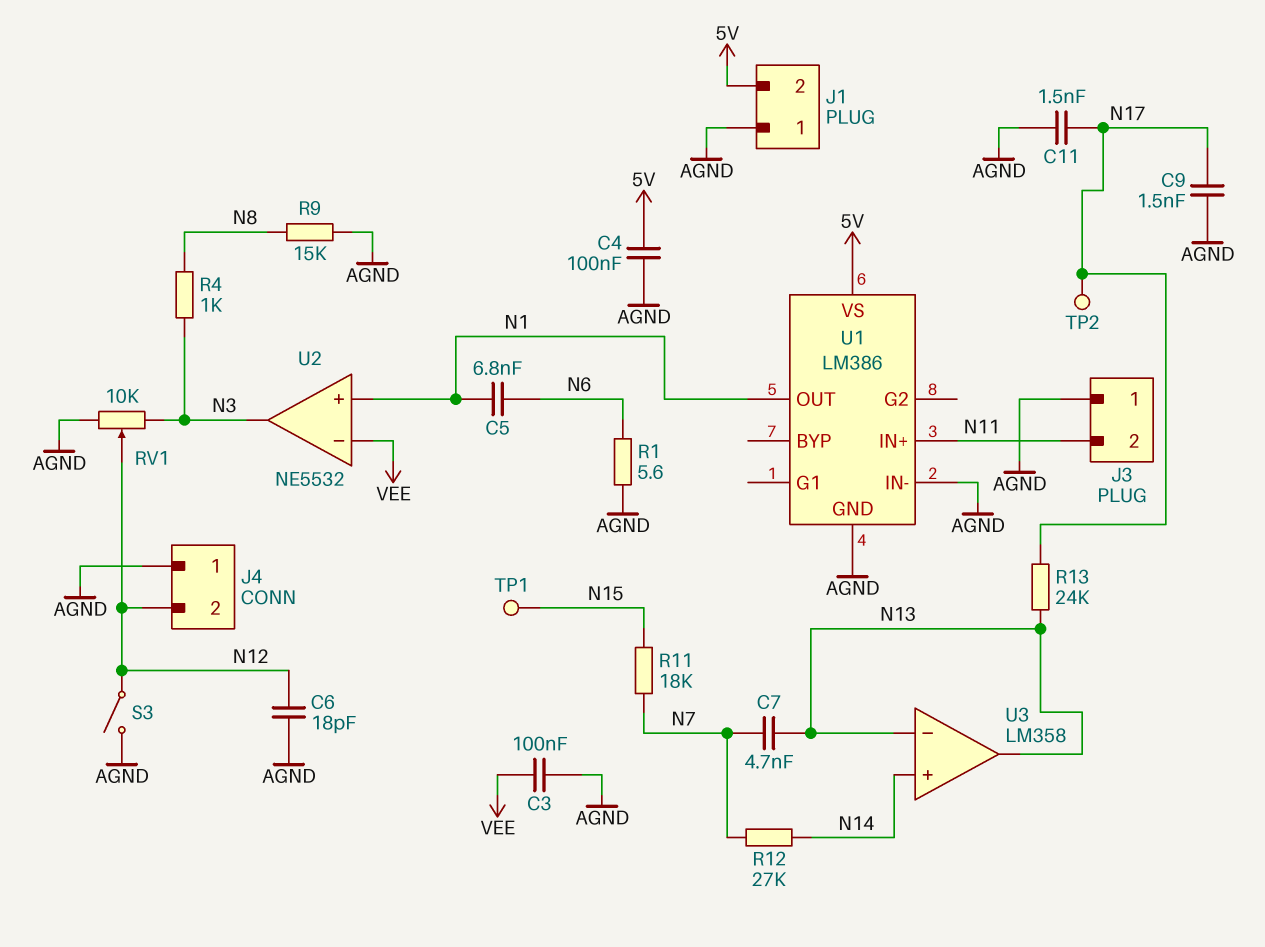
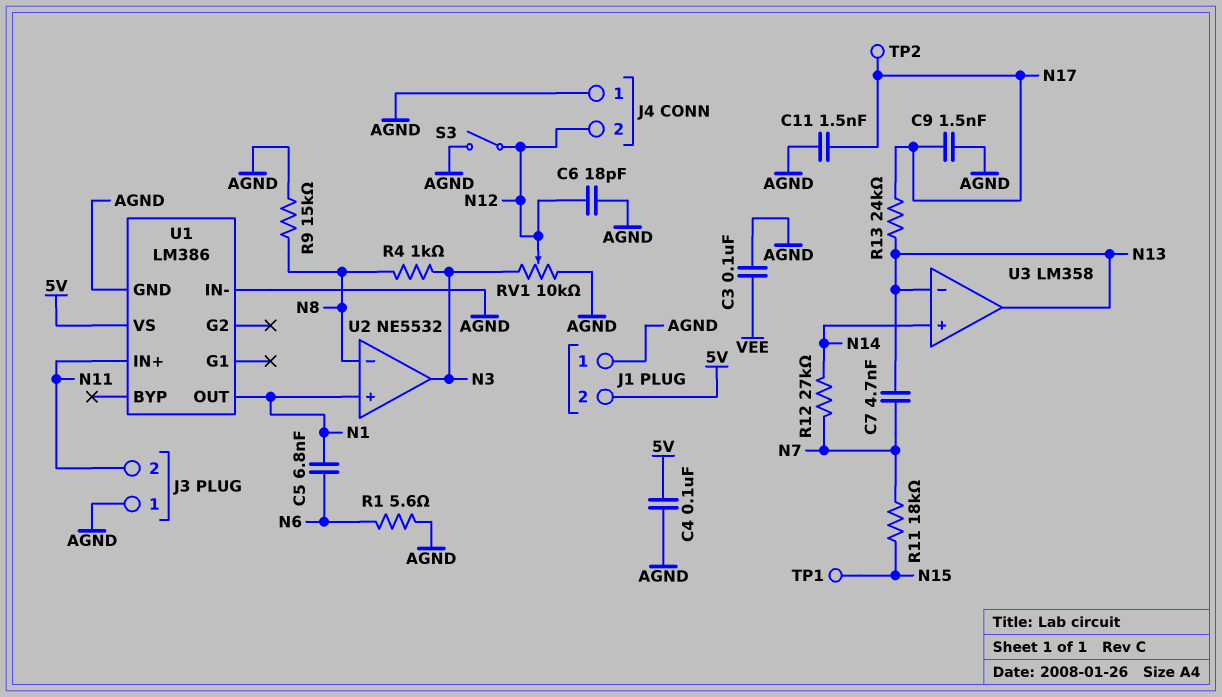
U2 pin in-: VEE -> N8

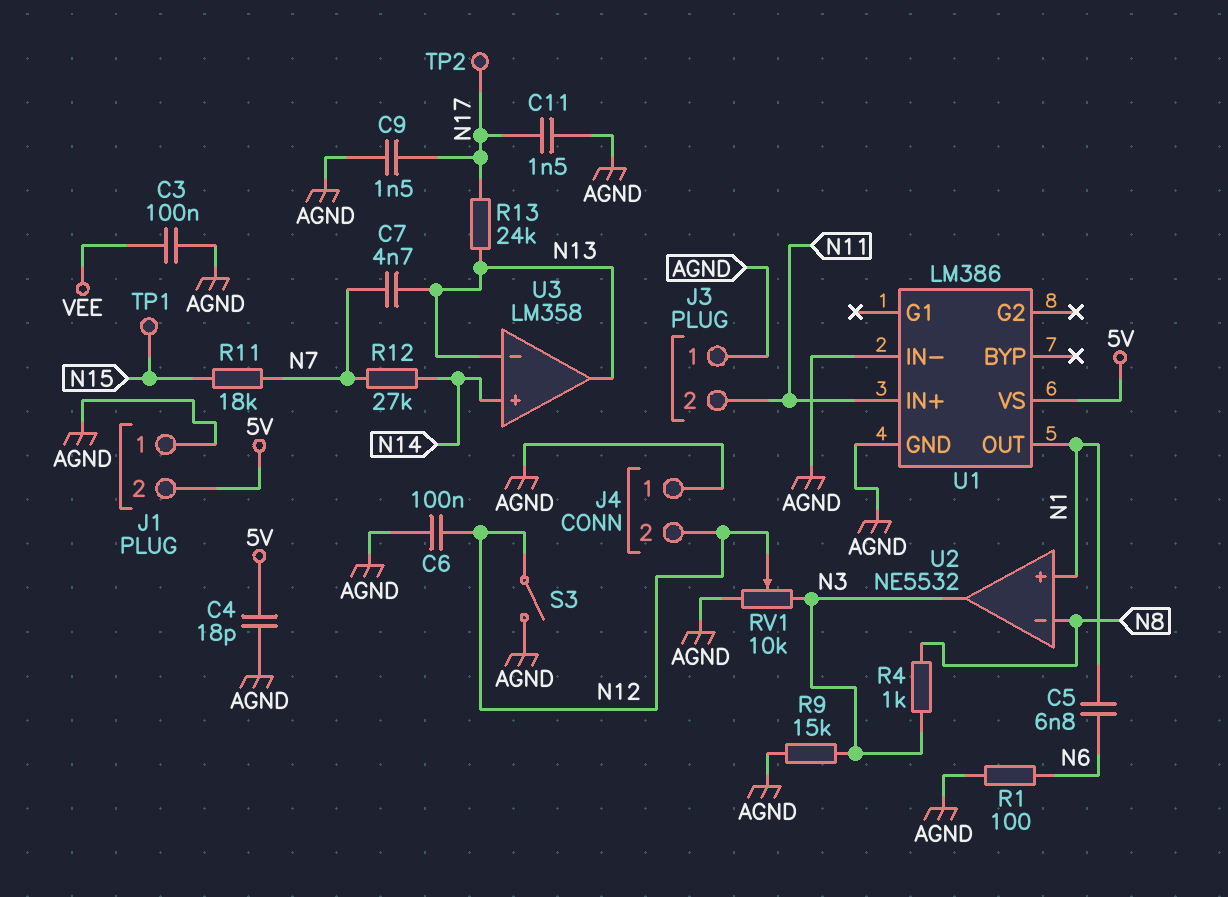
C4: 100nF (5V, AGND) -> 18pF (5V, AGND)
C6: 18pF (AGND, N12) -> 100nF (AGND, N12)
R1: 5.6 (AGND, N6) -> 100 (AGND, N6)
R9: 15k (AGND, N8) -> 15k (AGND, N3)

